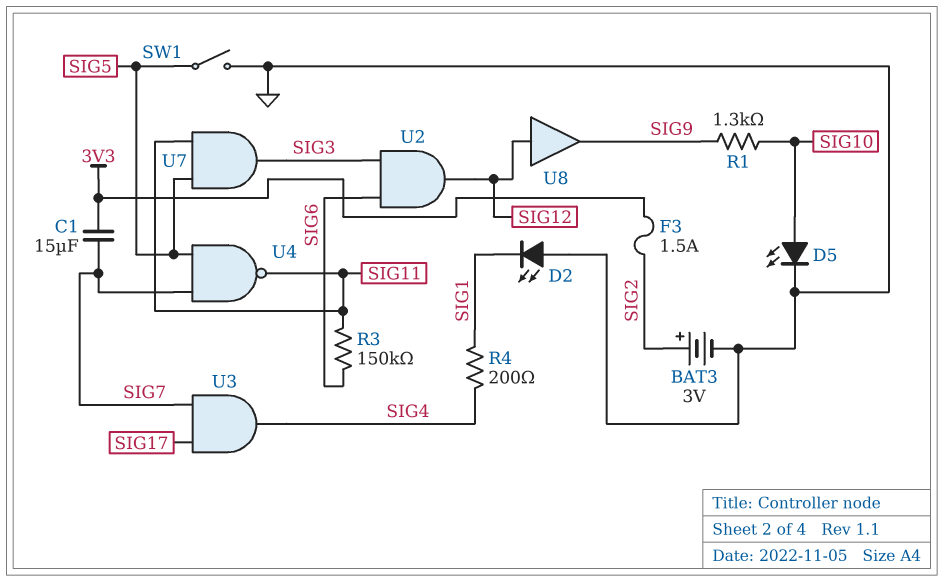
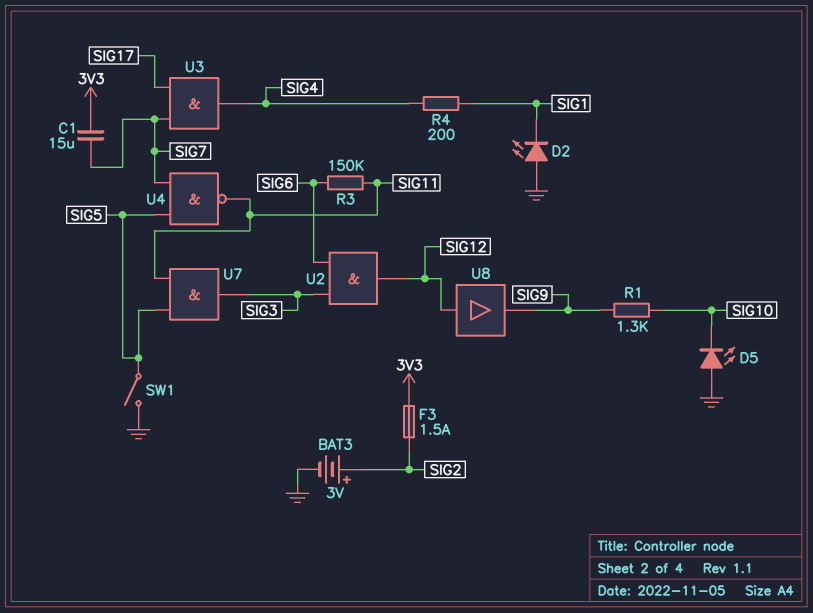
D5: LED (A SIG10, K GND) -> LED (A GND, K SIG10)

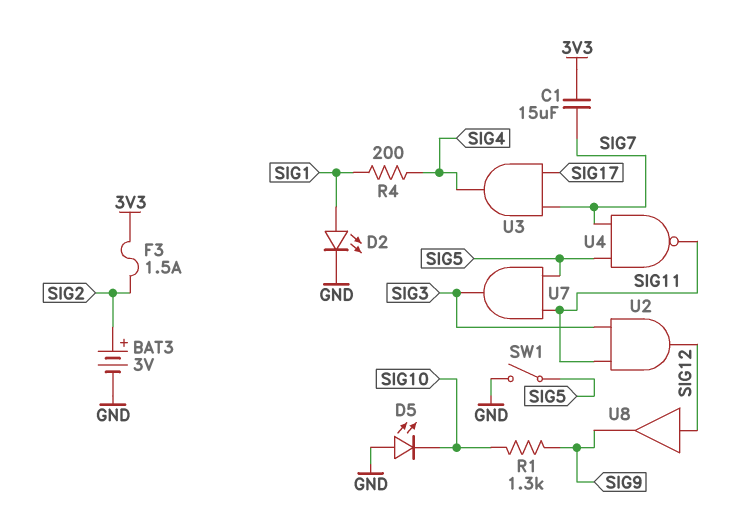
D2: LED (A GND, K SIG1) -> LED (A SIG1, K GND)
R3: 150k (SIG6, SIG11) -> none
U2: AND (in SIG3, in SIG6, out SIG12) -> AND (in SIG3, in SIG11, out SIG12)

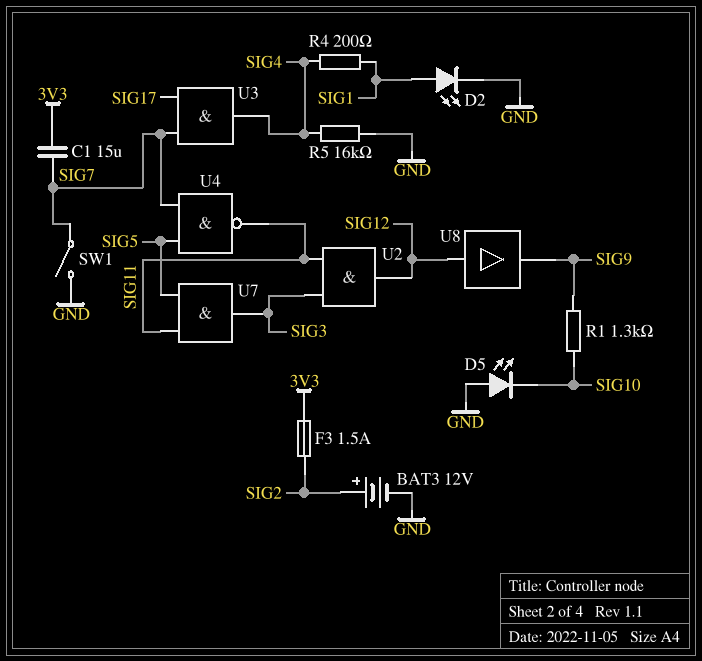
BAT3: 3V (plus SIG2, minus GND) -> 12V (plus SIG2, minus GND)
R5: none -> 16k (GND, SIG4)
SW1: switch (GND, SIG5) -> switch (GND, SIG7)

